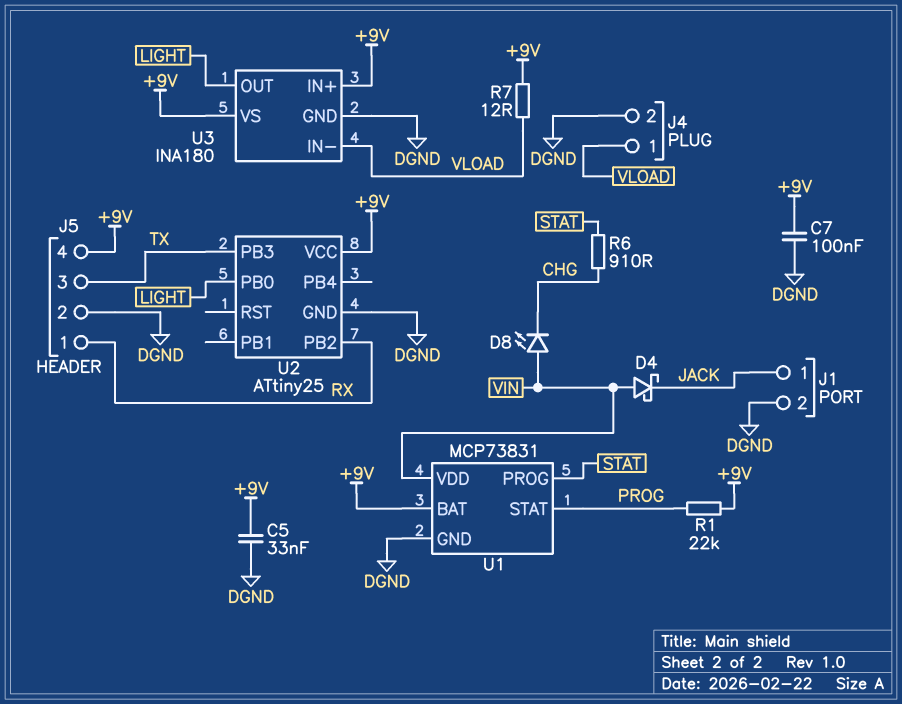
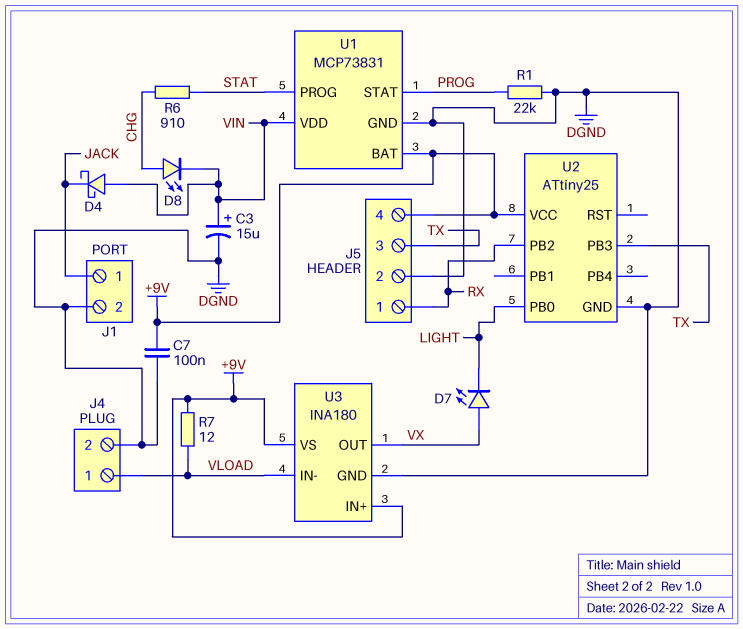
C3: none -> 15uF (plus VIN, minus DGND)
C5: 33nF (+9V, DGND) -> none
D7: none -> LED (A VX, K LIGHT)
D8: LED (A VIN, K CHG) -> LED (A CHG, K VIN)
R1: 22k (+9V, PROG) -> 22k (DGND, PROG)
U3 pin OUT: LIGHT -> VX

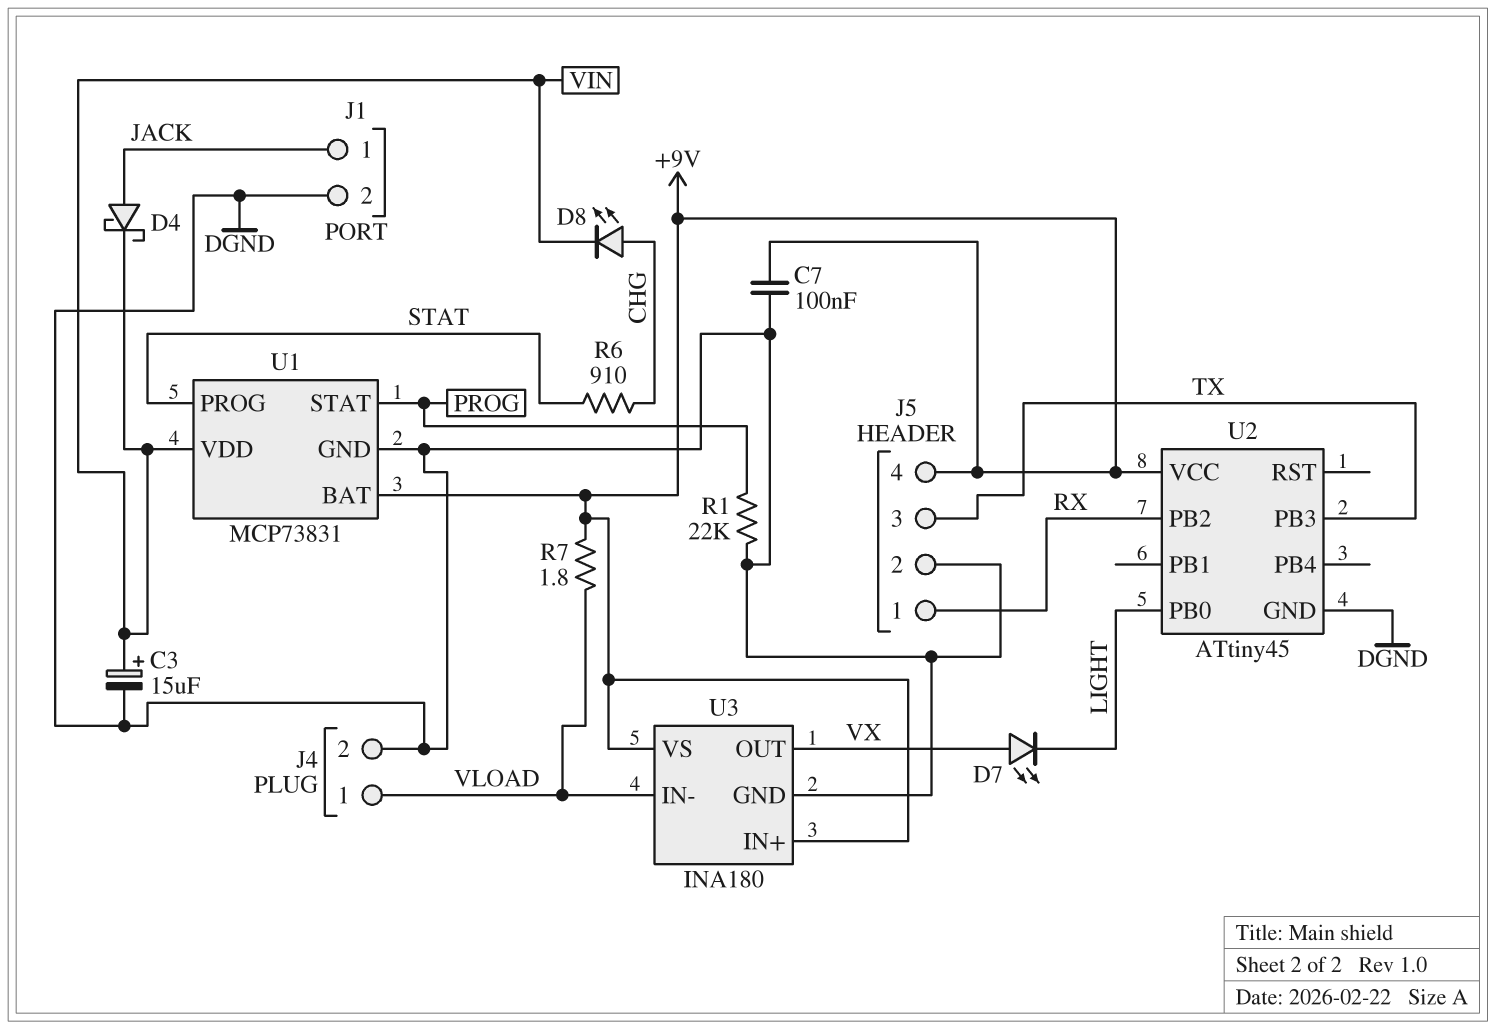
D4: schottky (A VIN, K JACK) -> schottky (A JACK, K VIN)
R7: 12 (+9V, VLOAD) -> 1.8 (+9V, VLOAD)
U2: ATtiny25 -> ATtiny45

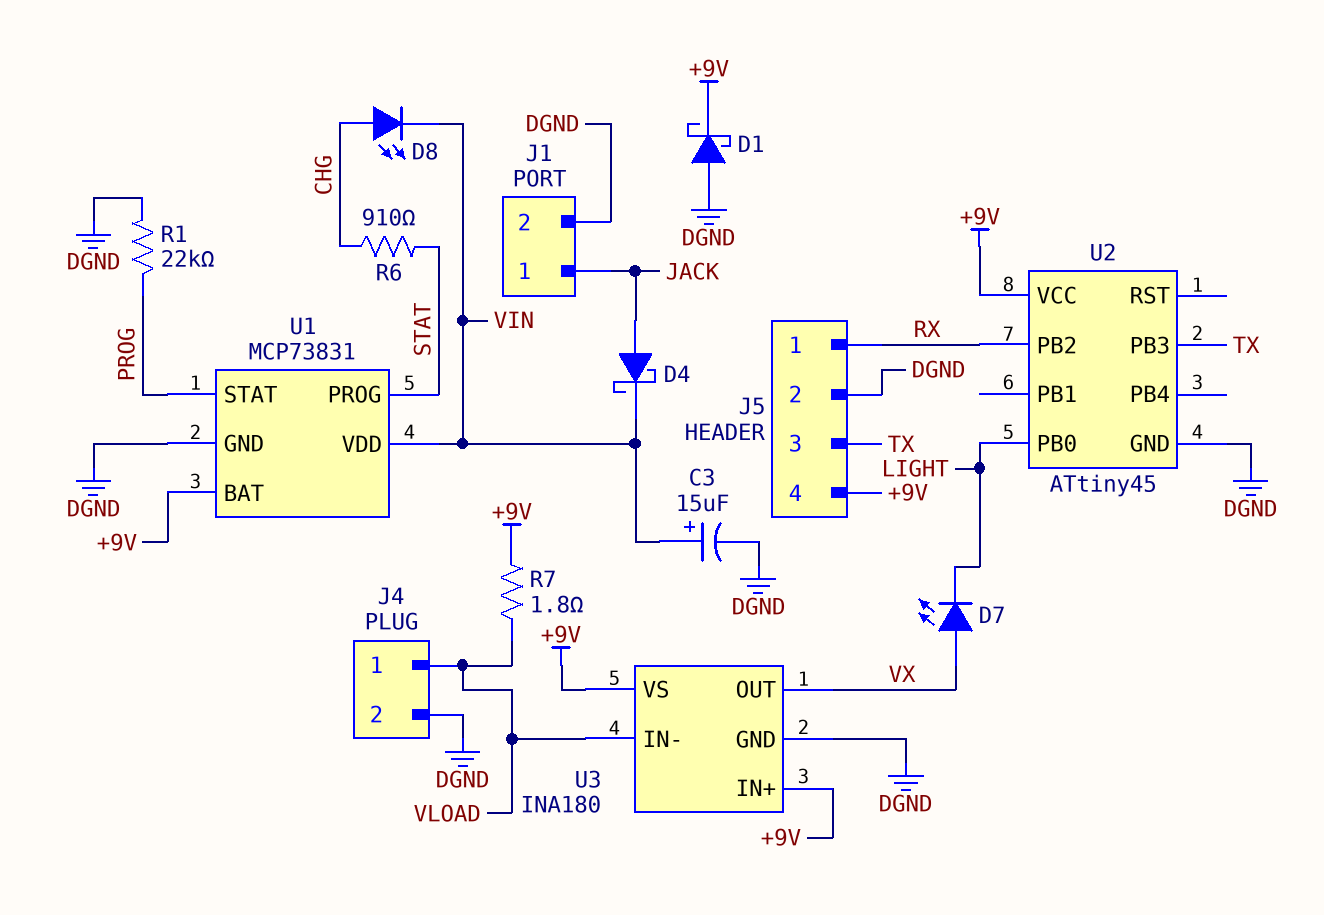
C7: 100nF (+9V, DGND) -> none
D1: none -> schottky (A DGND, K +9V)

